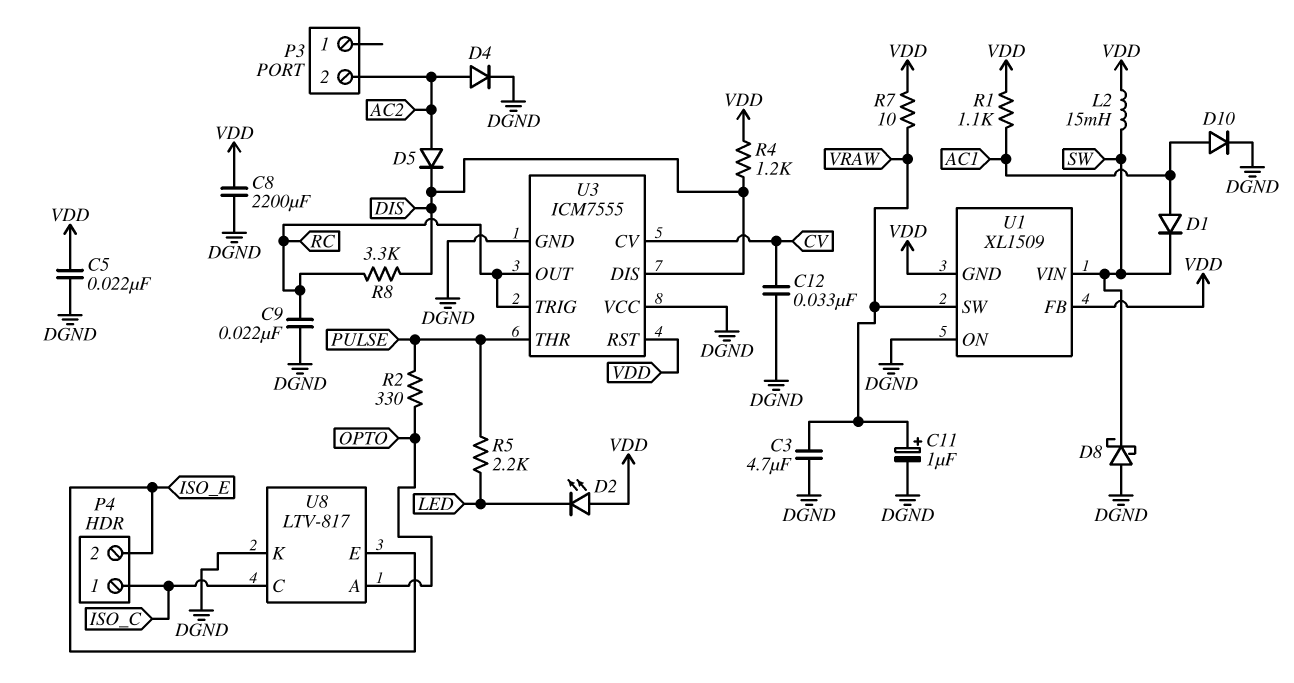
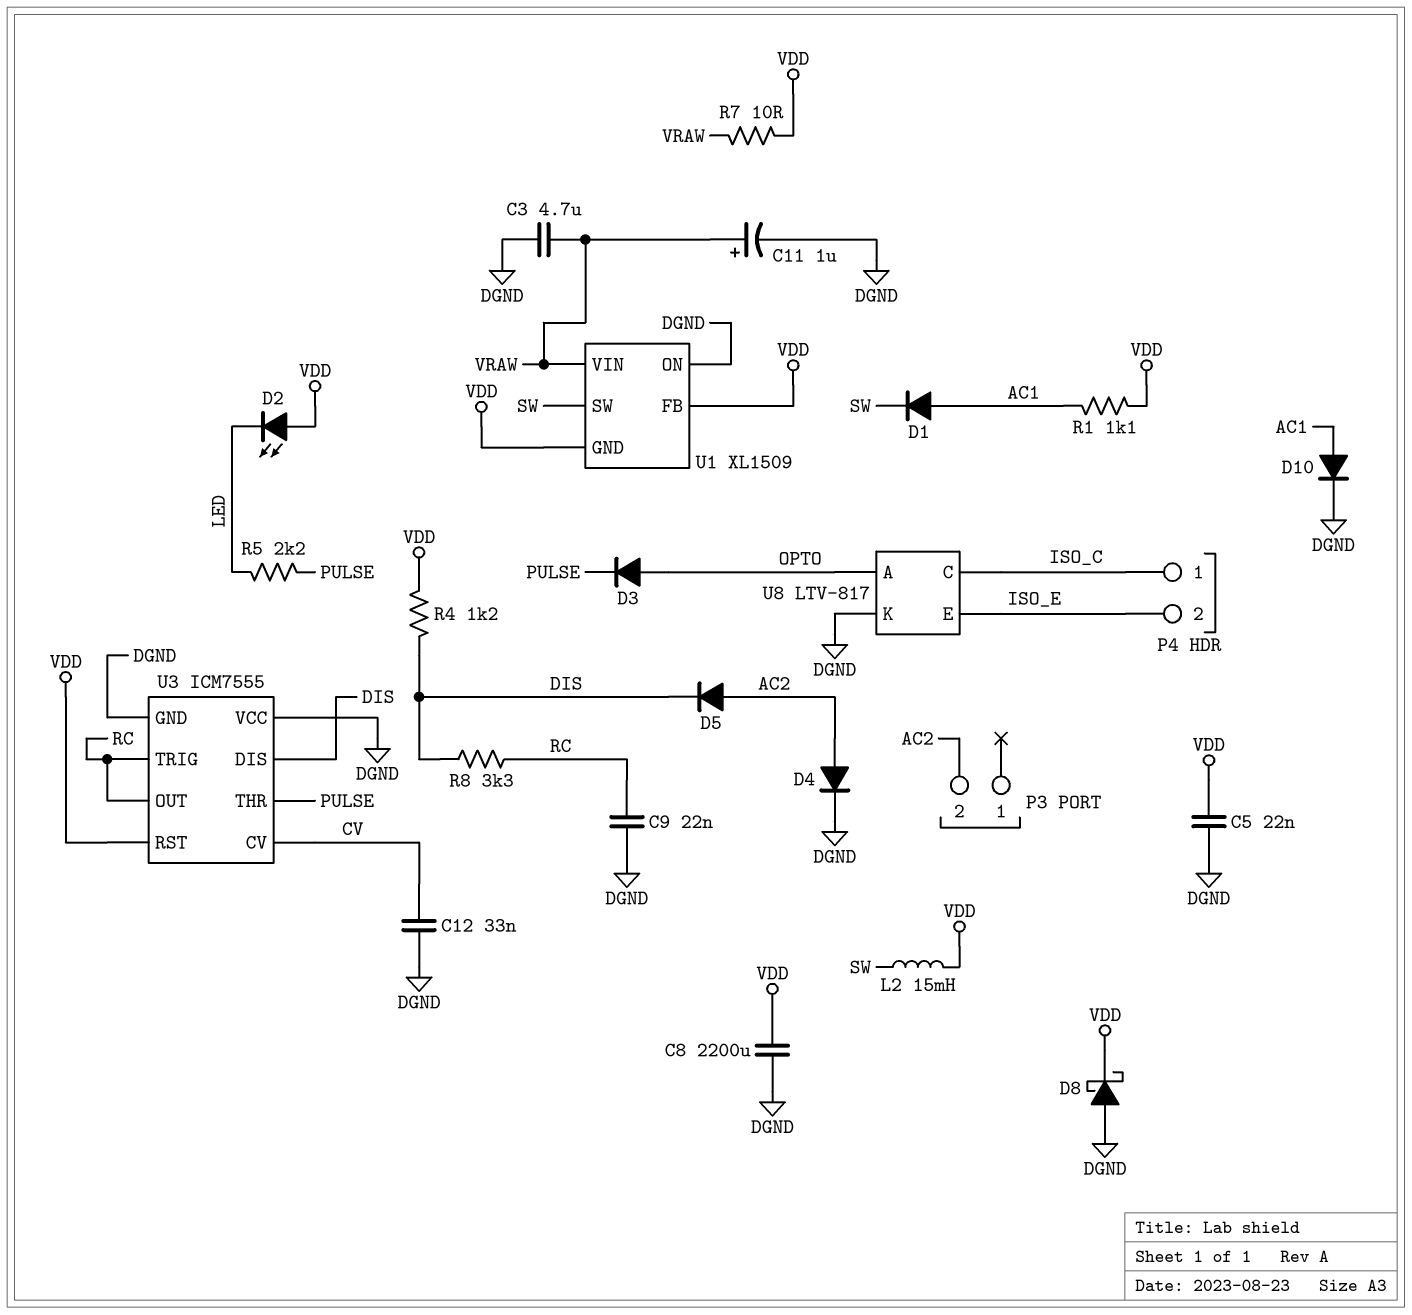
D3: none -> diode (A OPTO, K PULSE)
D8: schottky (A DGND, K SW) -> schottky (A DGND, K VDD)
R2: 330 (OPTO, PULSE) -> none
U1 pin SW: VRAW -> SW
U1 pin VIN: SW -> VRAW

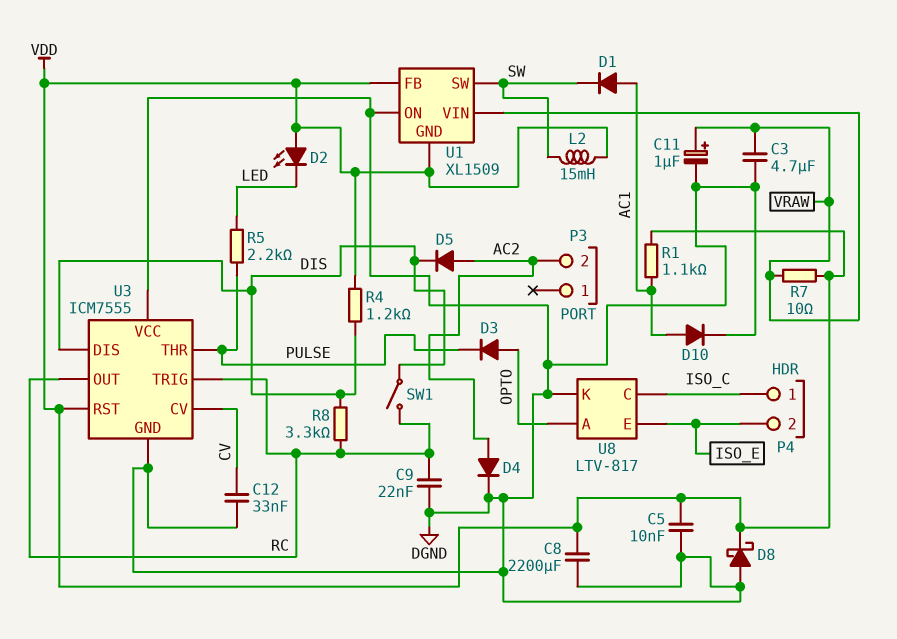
C5: 22nF (DGND, VDD) -> 10nF (DGND, VDD)
SW1: none -> switch (DIS, RC)

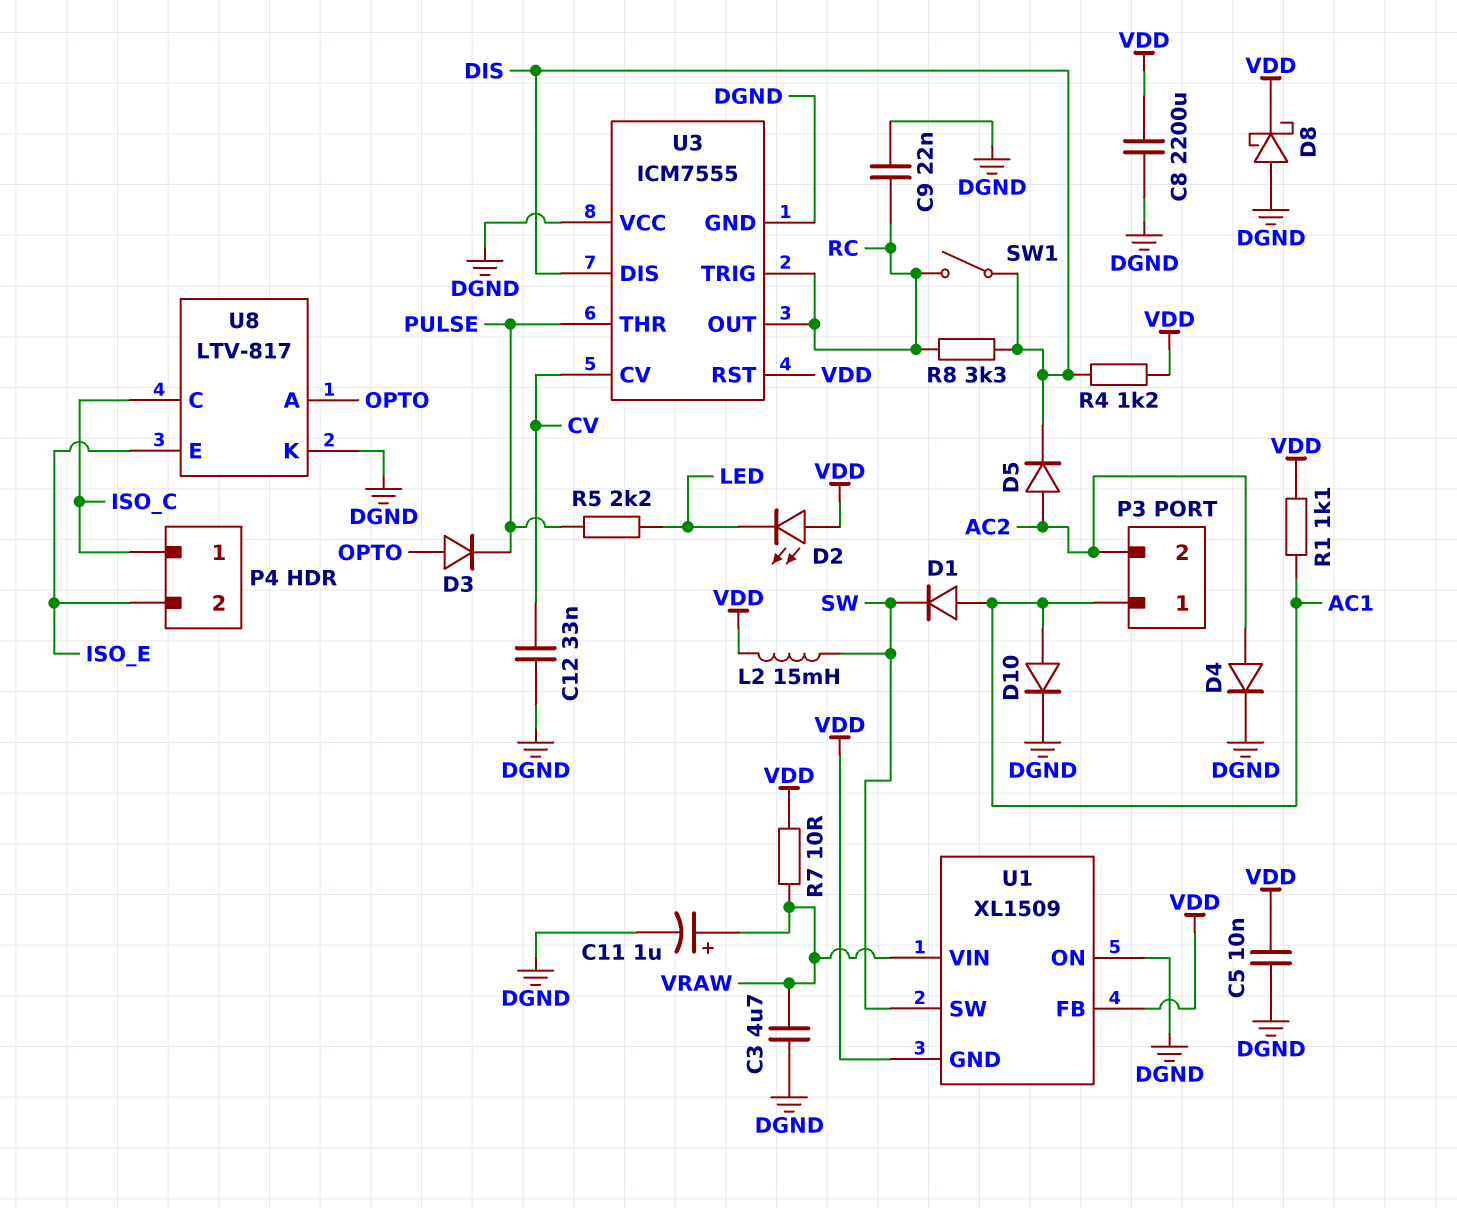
P3 pin 1: none -> AC1

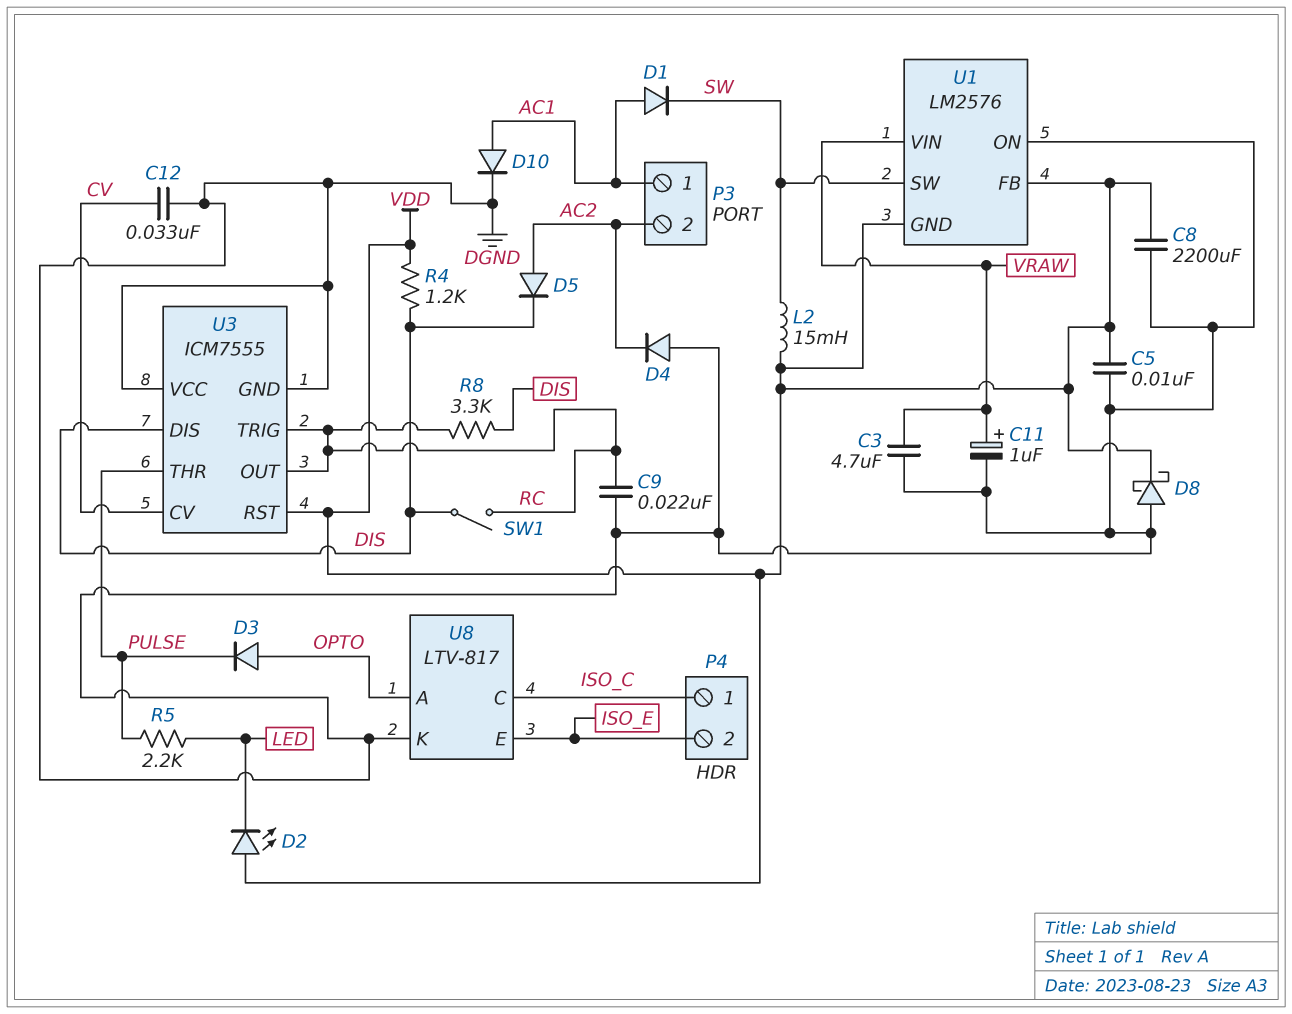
D4: diode (A AC2, K DGND) -> diode (A DGND, K AC2)
R1: 1.1k (AC1, VDD) -> none
R7: 10 (VDD, VRAW) -> none
U1: XL1509 -> LM2576

